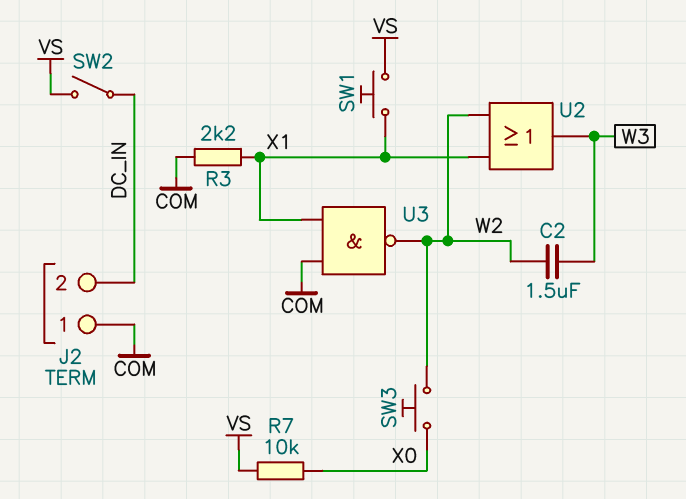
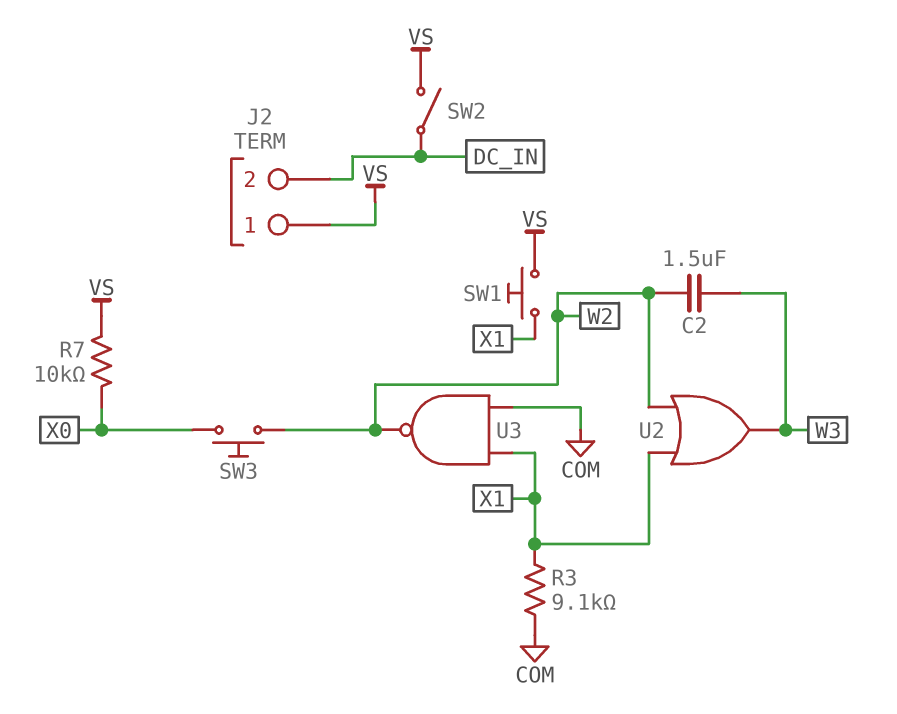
J2 pin 1: COM -> VS
R3: 2.2k (COM, X1) -> 9.1k (COM, X1)

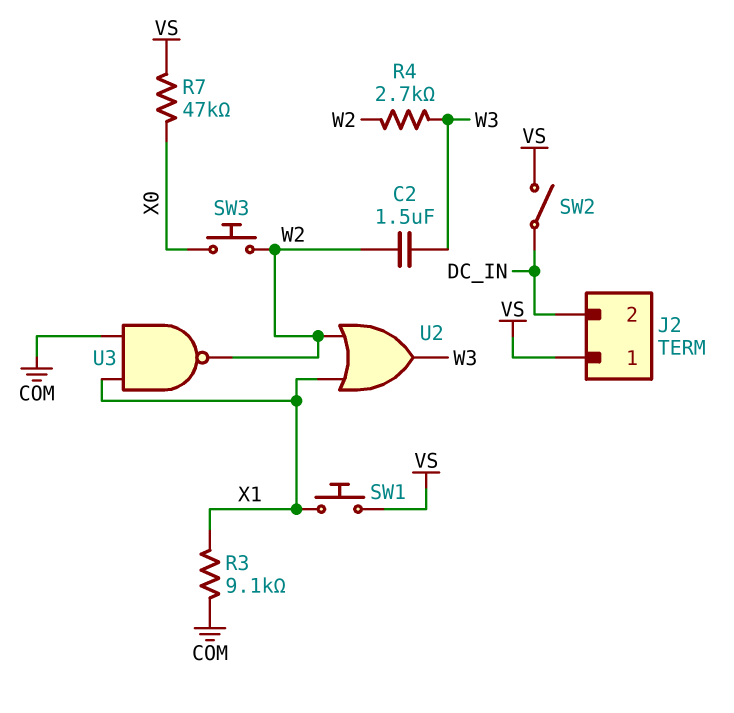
R4: none -> 2.7k (W2, W3)
R7: 10k (VS, X0) -> 47k (VS, X0)

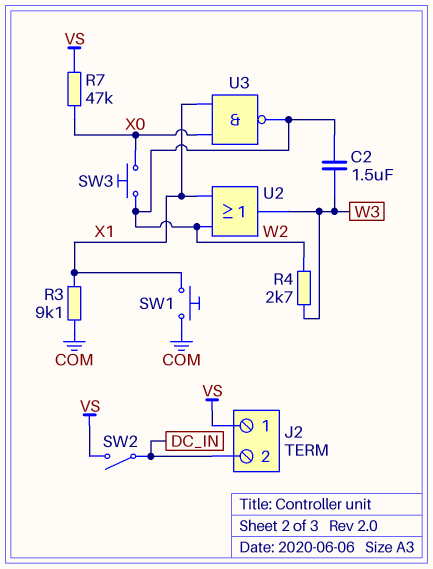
SW1: button (VS, X1) -> button (COM, X1)
U3: NAND (in COM, in X1, out W2) -> NAND (in X0, in X1, out W2)

